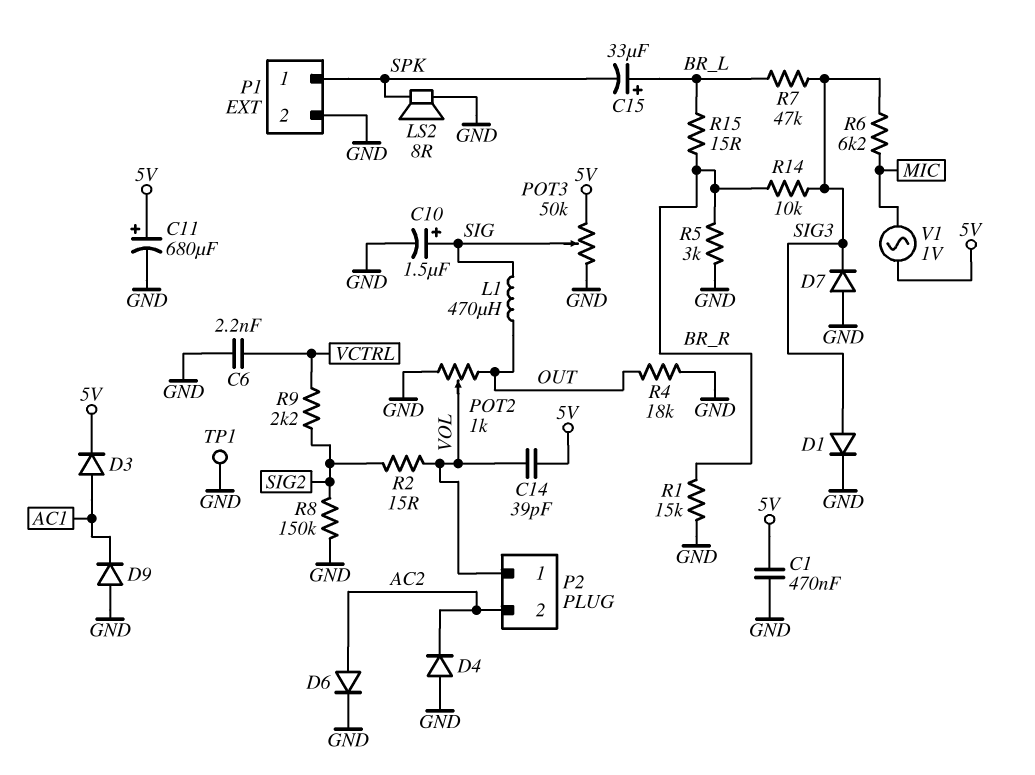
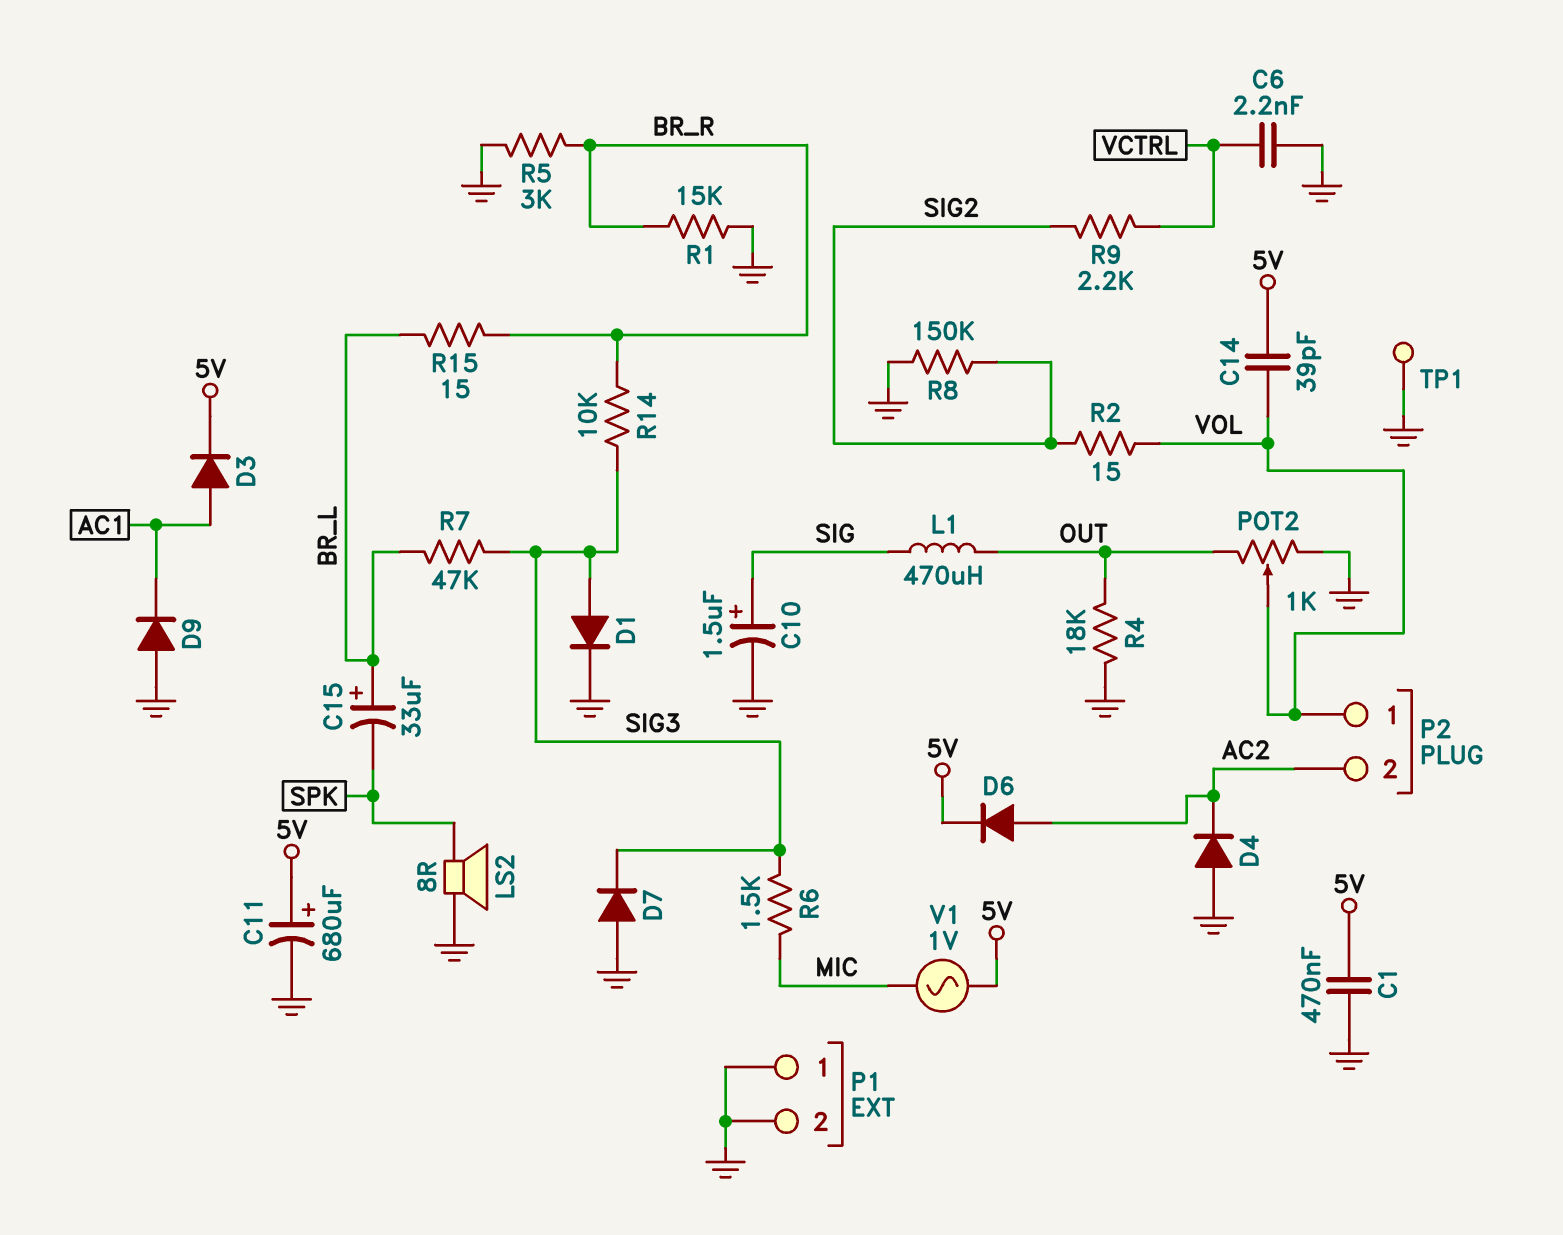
D6: diode (A AC2, K GND) -> diode (A AC2, K 5V)
P1 pin 1: SPK -> GND
POT3: 50k (5V, GND, wiper SIG) -> none
R6: 6.2k (MIC, SIG3) -> 1.5k (MIC, SIG3)

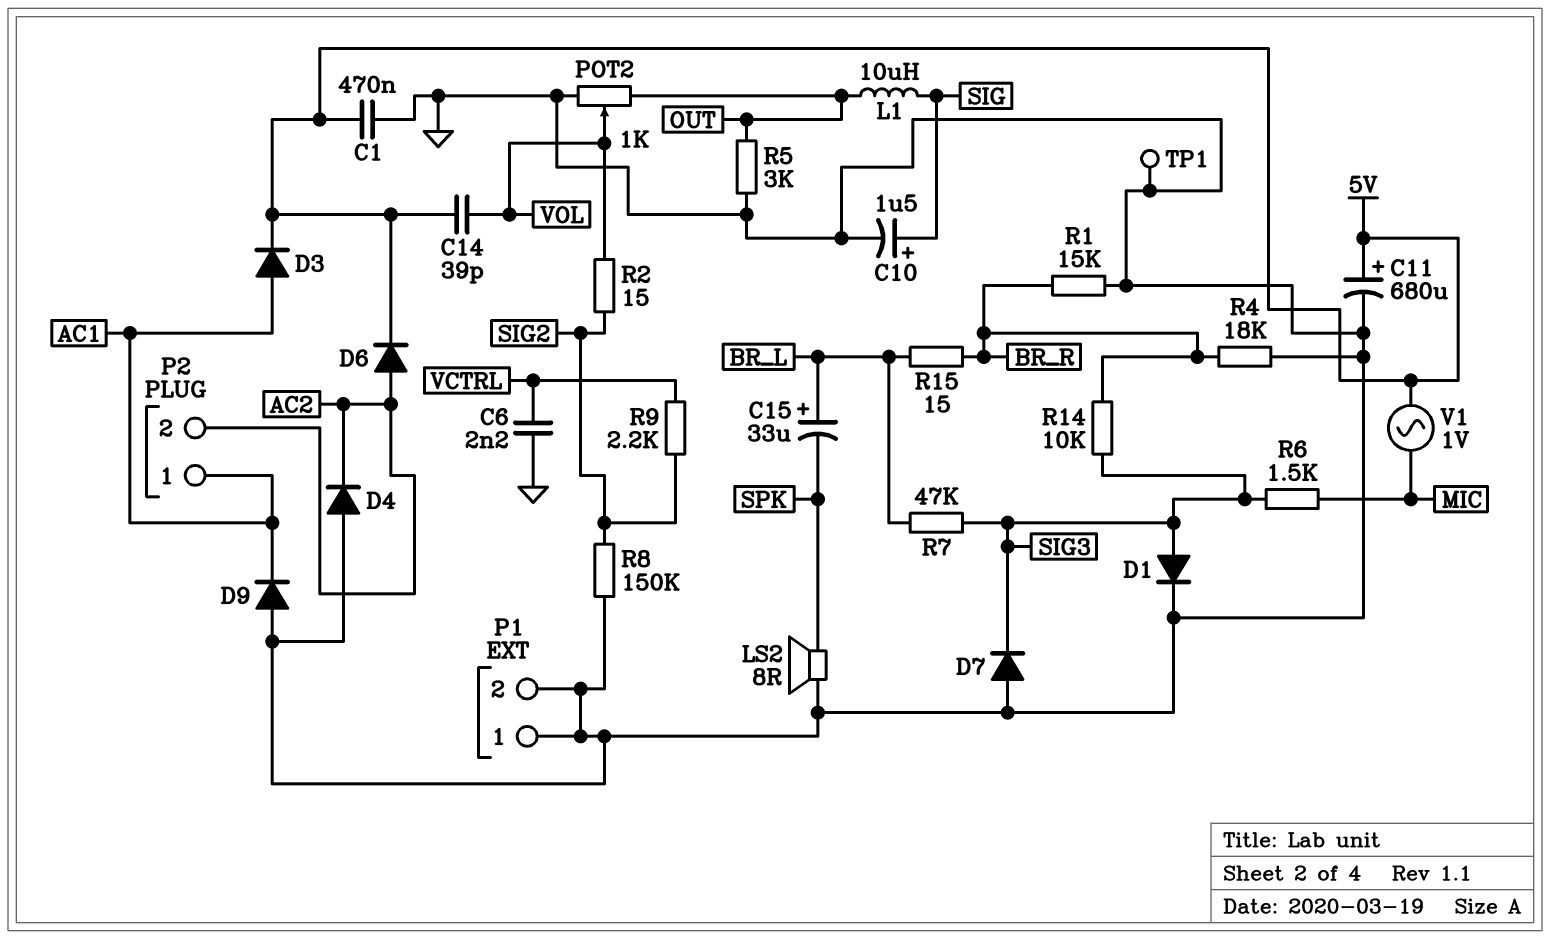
L1: 470uH (OUT, SIG) -> 10uH (OUT, SIG)
P2 pin 1: VOL -> AC1
R4: 18k (GND, OUT) -> 18k (BR_R, GND)
R5: 3k (BR_R, GND) -> 3k (GND, OUT)

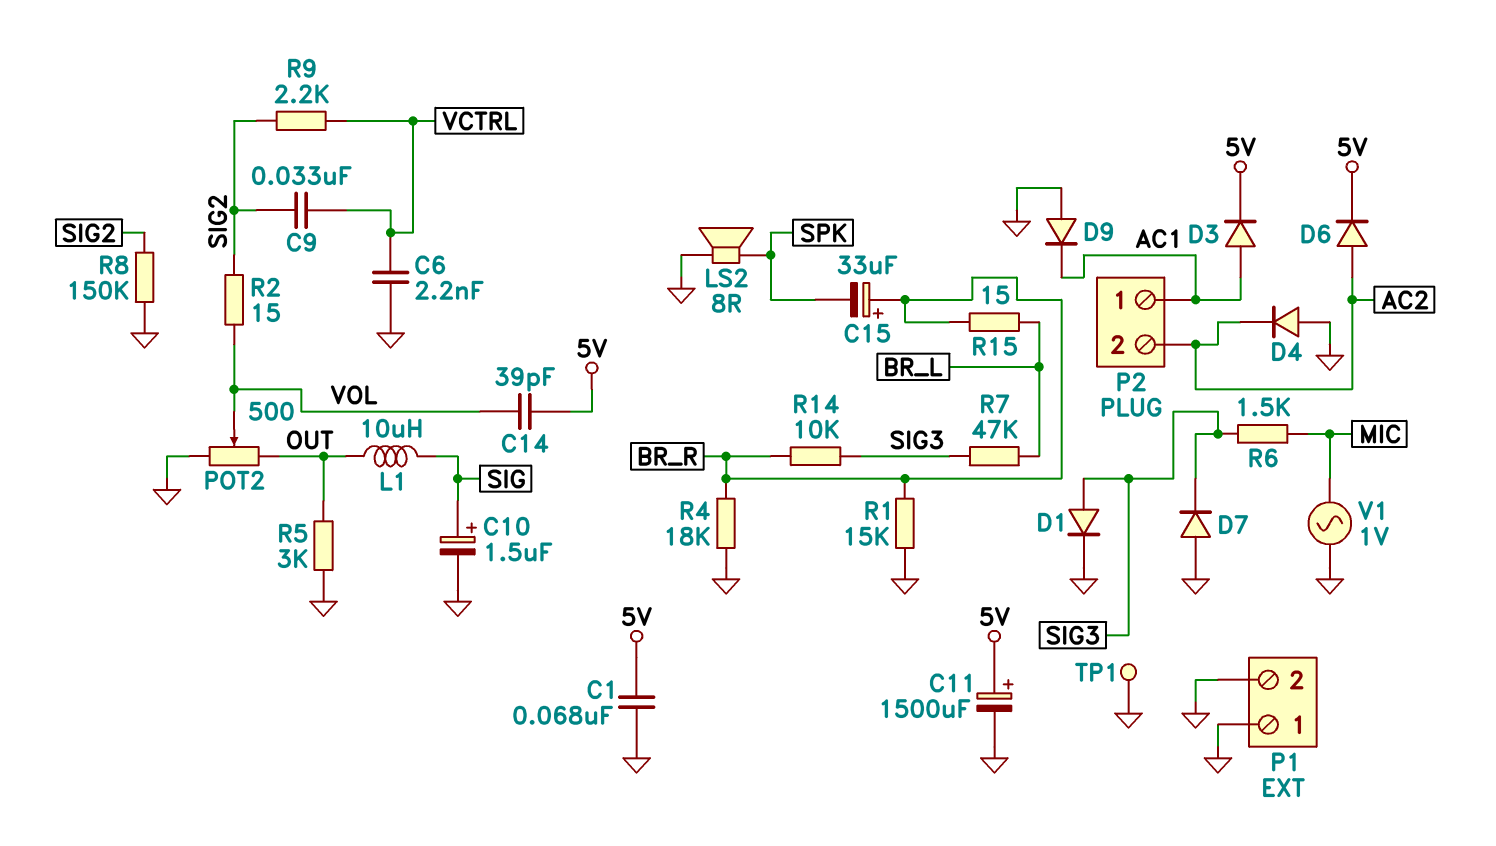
C1: 470nF (5V, GND) -> 68nF (5V, GND)
C9: none -> 33nF (SIG2, VCTRL)
C11: 680uF (plus 5V, minus GND) -> 1500uF (plus 5V, minus GND)
C15: 33uF (plus BR_L, minus SPK) -> 33uF (plus BR_R, minus SPK)
POT2: 1k (GND, OUT, wiper VOL) -> 500 (GND, OUT, wiper VOL)
V1: AC 1V (5V, MIC) -> AC 1V (GND, MIC)

